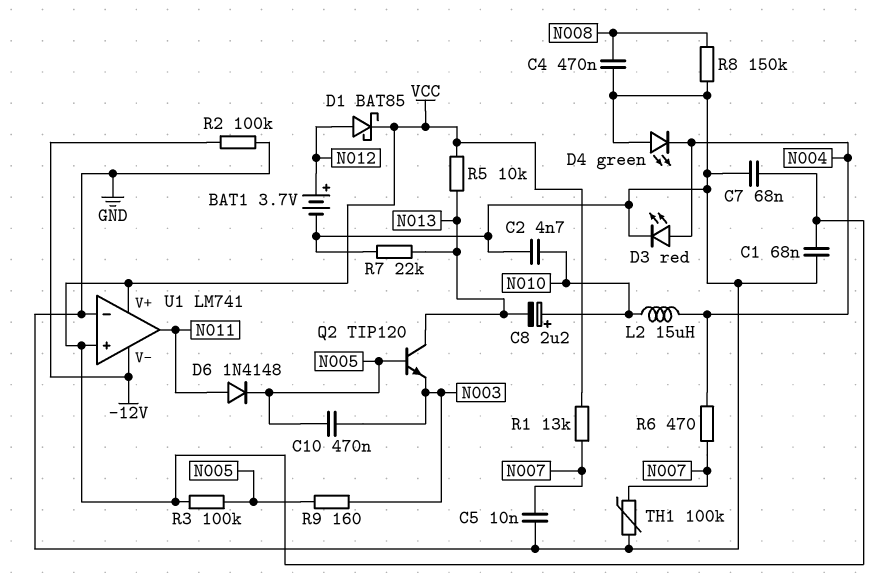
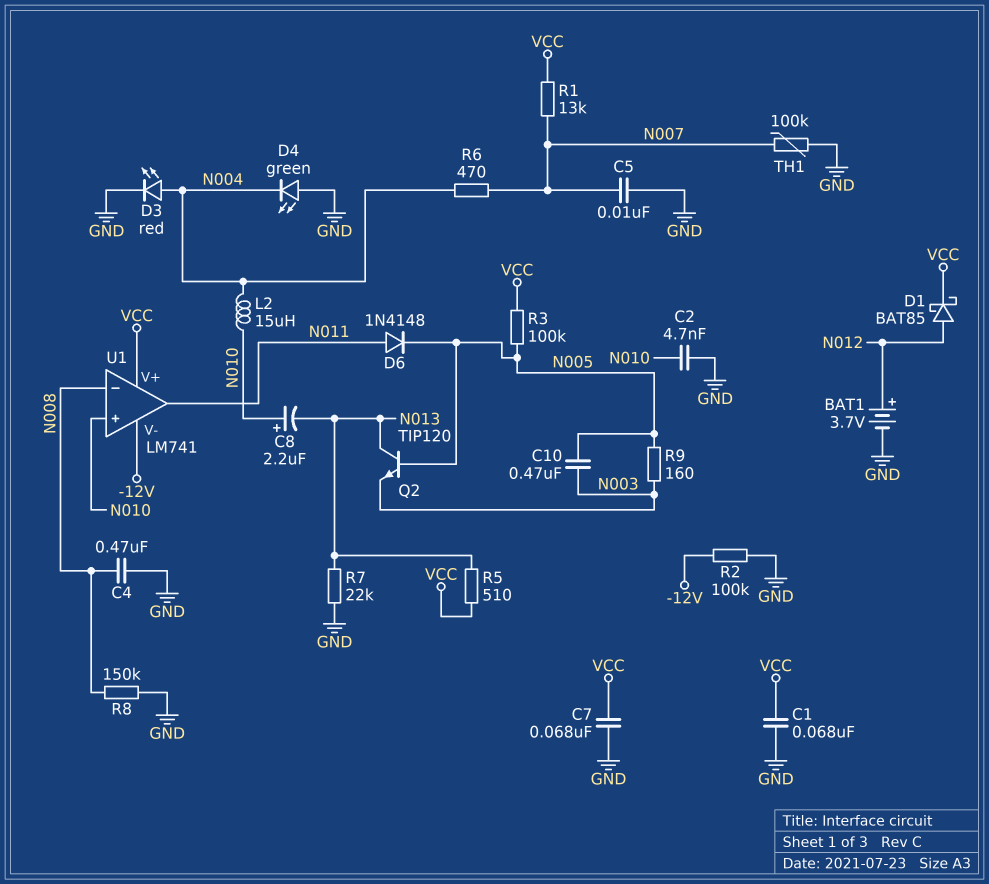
R5: 10k (N013, VCC) -> 510 (N013, VCC)
U1 pin in+: VCC -> N010
U1 pin in-: GND -> N008

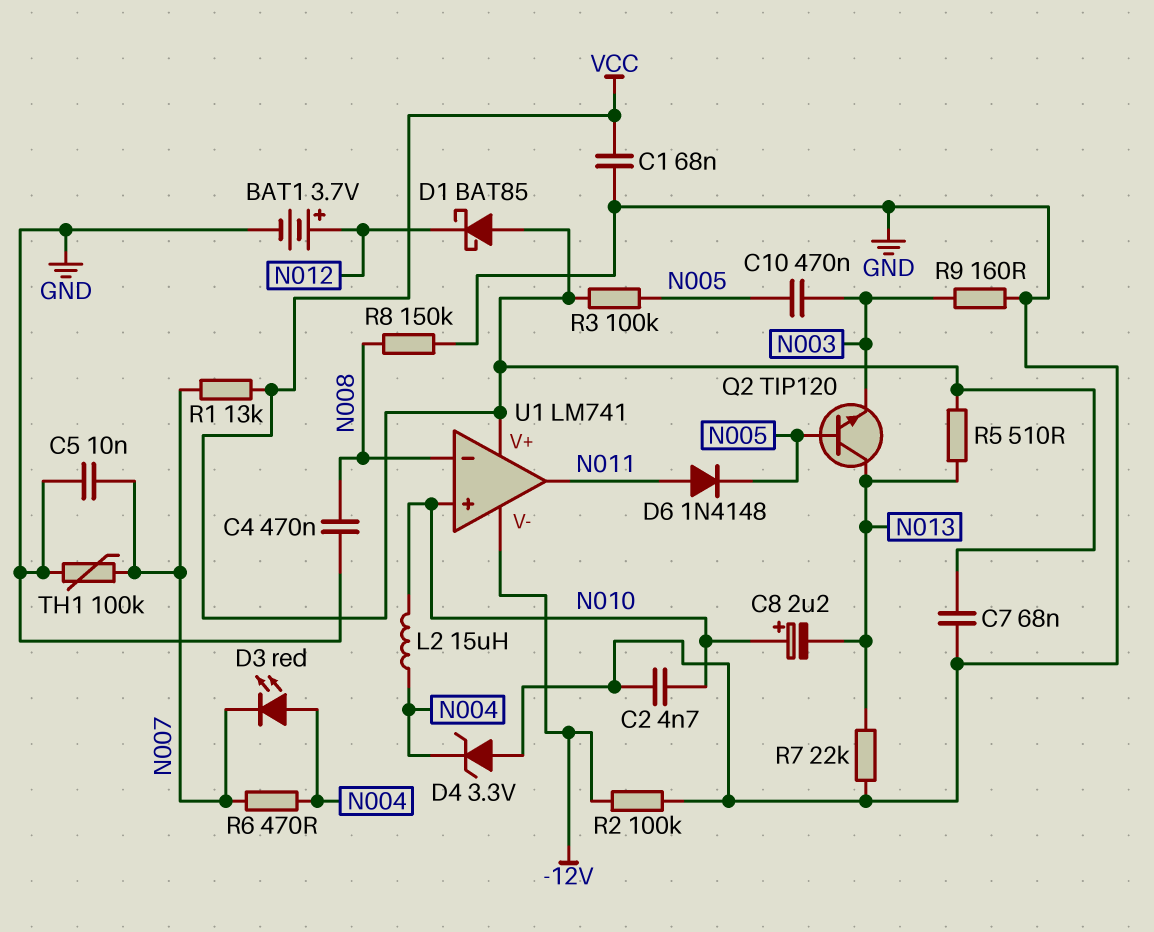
D1: schottky BAT85 (A N012, K VCC) -> schottky BAT85 (A VCC, K N012)
D3: LED red (A N004, K GND) -> LED red (A N004, K N007)
D4: LED green (A GND, K N004) -> zener 3.3V (A GND, K N004)
R9: 160 (N003, N005) -> 160 (GND, N003)

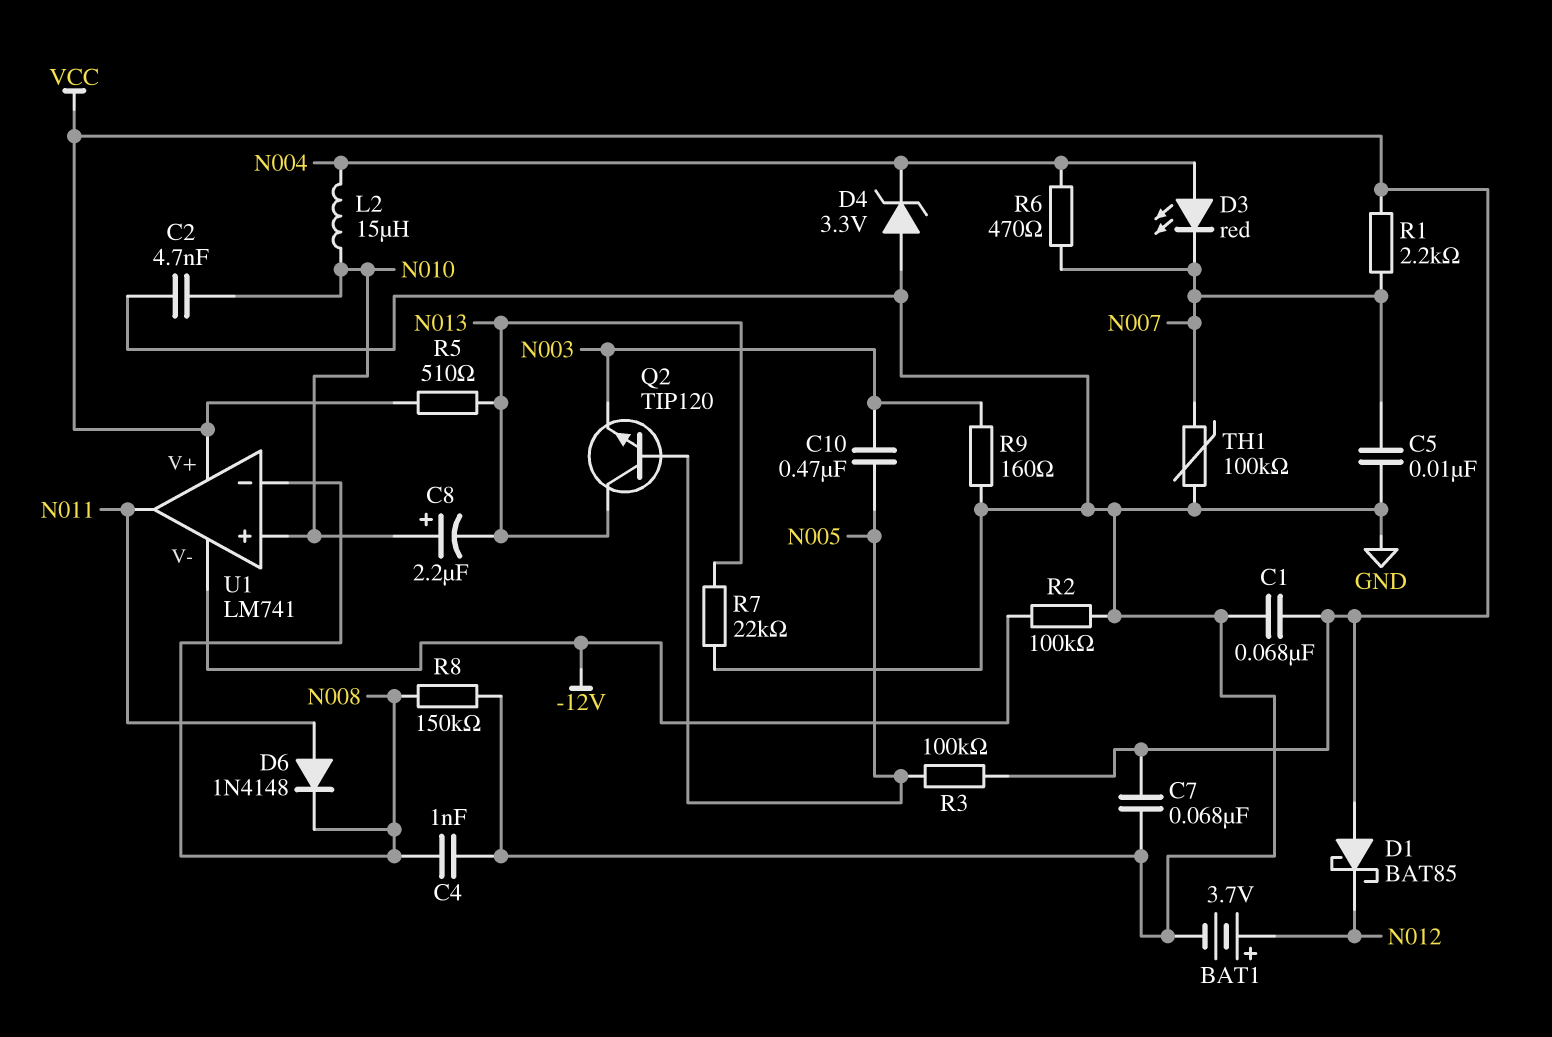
C4: 470nF (GND, N008) -> 1nF (GND, N008)
D6: diode 1N4148 (A N011, K N005) -> diode 1N4148 (A N011, K N008)
R1: 13k (N007, VCC) -> 2.2k (N007, VCC)

